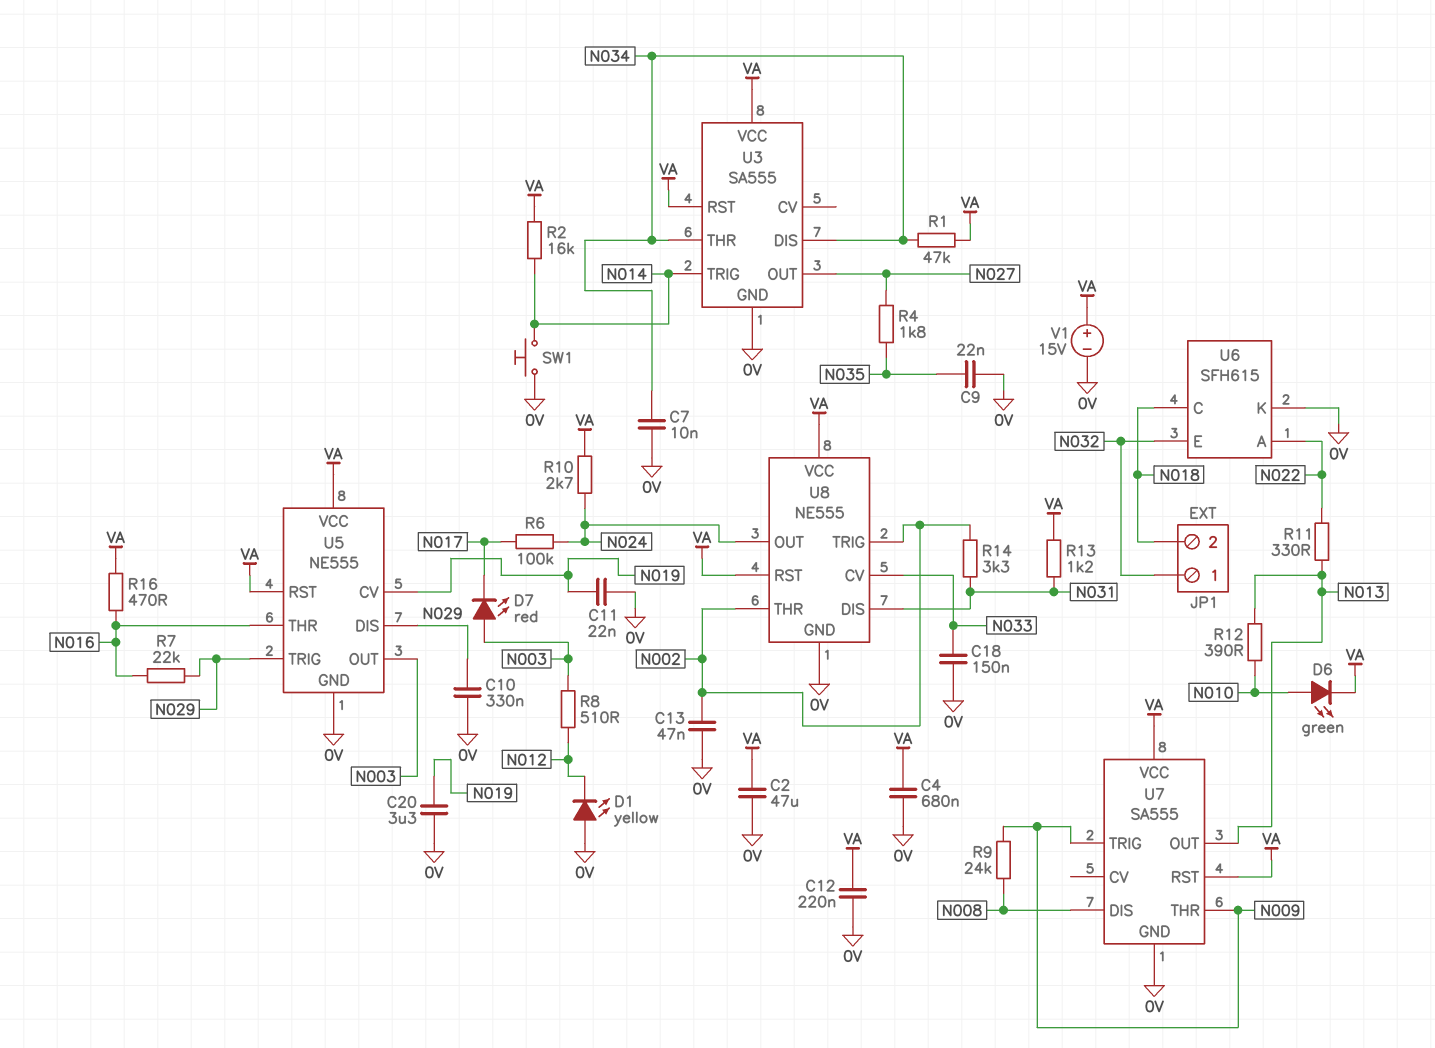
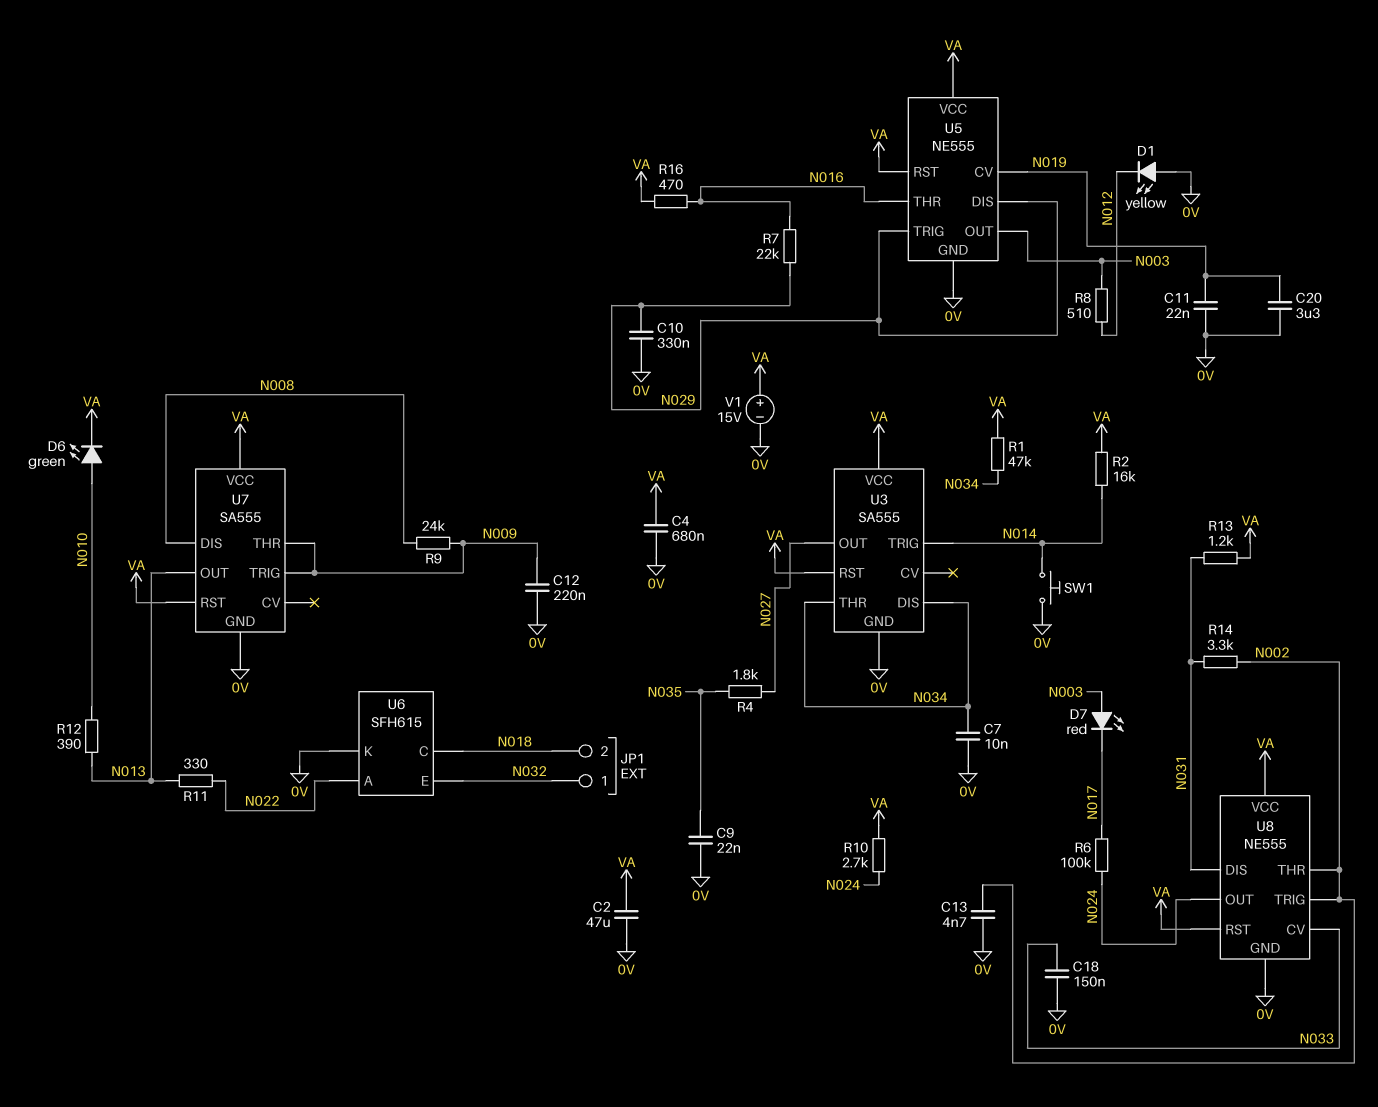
C12: 220nF (0V, VA) -> 220nF (0V, N009)
C13: 47nF (0V, N002) -> 4.7nF (0V, N002)

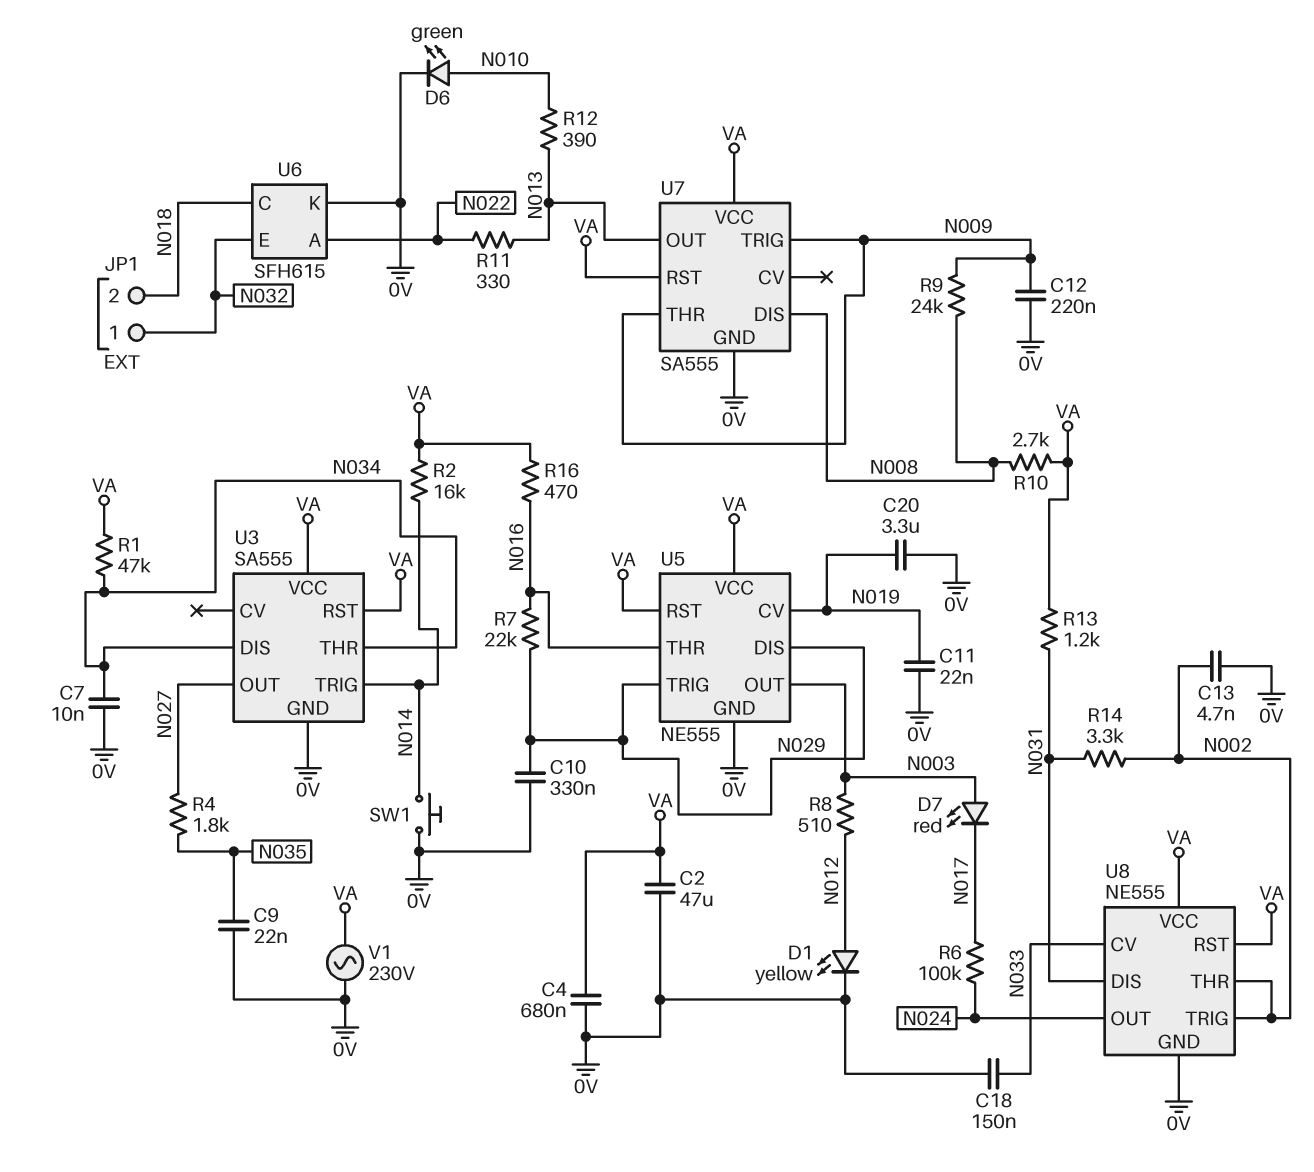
D1: LED yellow (A 0V, K N012) -> LED yellow (A N012, K 0V)
D6: LED green (A N010, K VA) -> LED green (A N010, K 0V)
R10: 2.7k (N024, VA) -> 2.7k (N008, VA)
V1: 15V (plus VA, minus 0V) -> AC 230V (0V, VA)

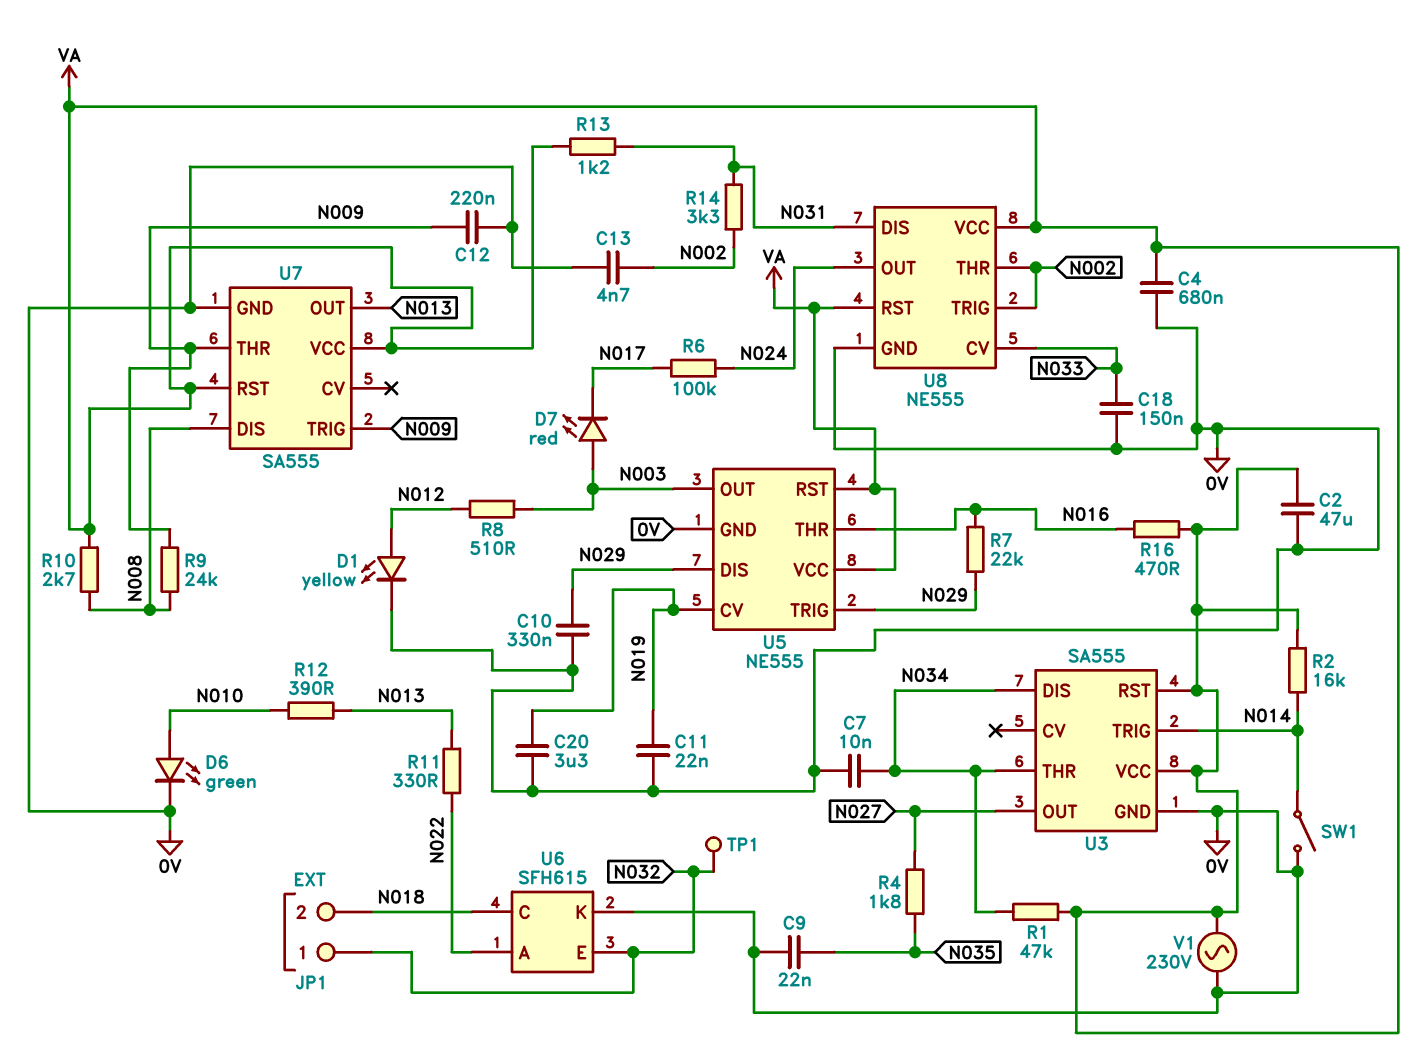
SW1: button (0V, N014) -> switch (0V, N014)
TP1: none -> test point (N032)

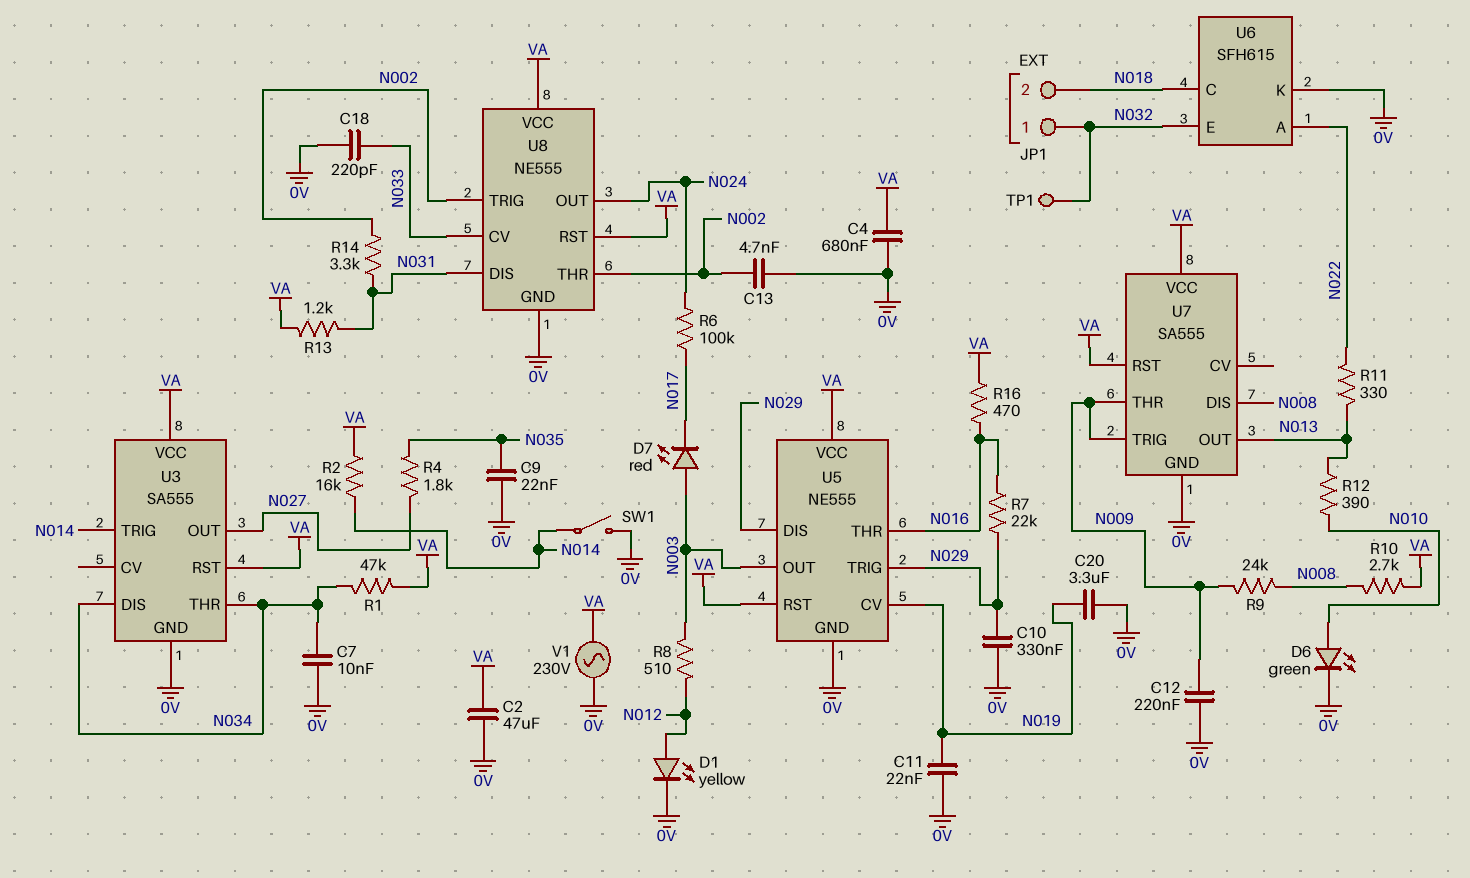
C18: 150nF (0V, N033) -> 220pF (0V, N033)

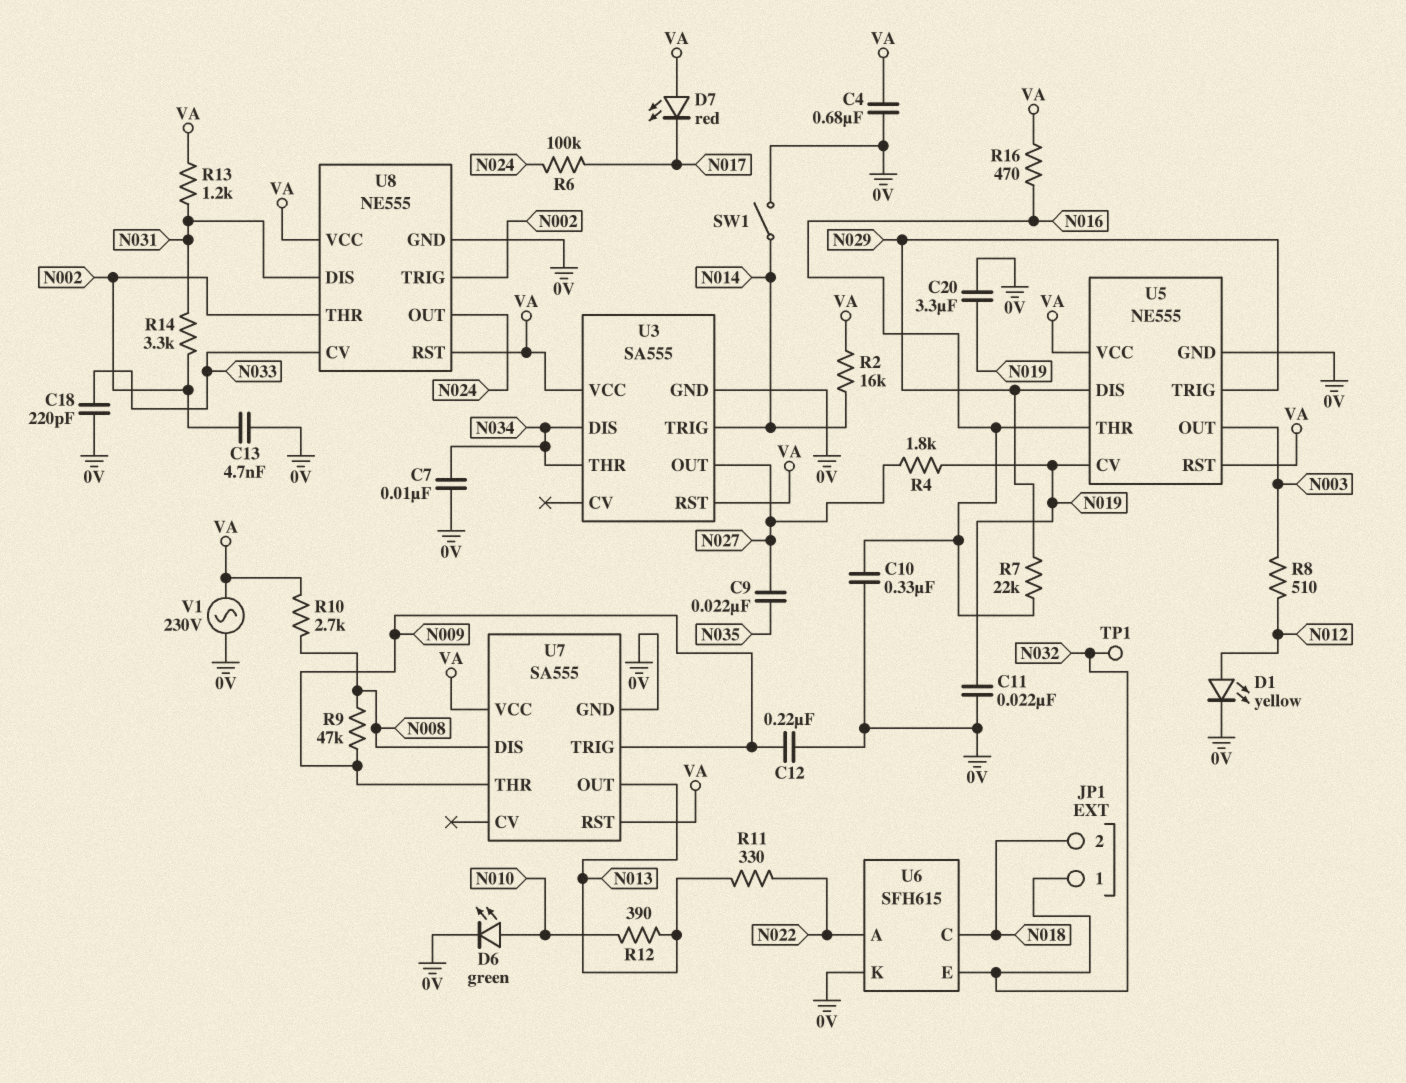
C2: 47uF (0V, VA) -> none
C9: 22nF (0V, N035) -> 22nF (N027, N035)
C10: 330nF (0V, N029) -> 330nF (0V, N016)
D7: LED red (A N003, K N017) -> LED red (A VA, K N017)
R1: 47k (N034, VA) -> none
R4: 1.8k (N027, N035) -> 1.8k (N019, N027)
R9: 24k (N008, N009) -> 47k (N008, N009)

